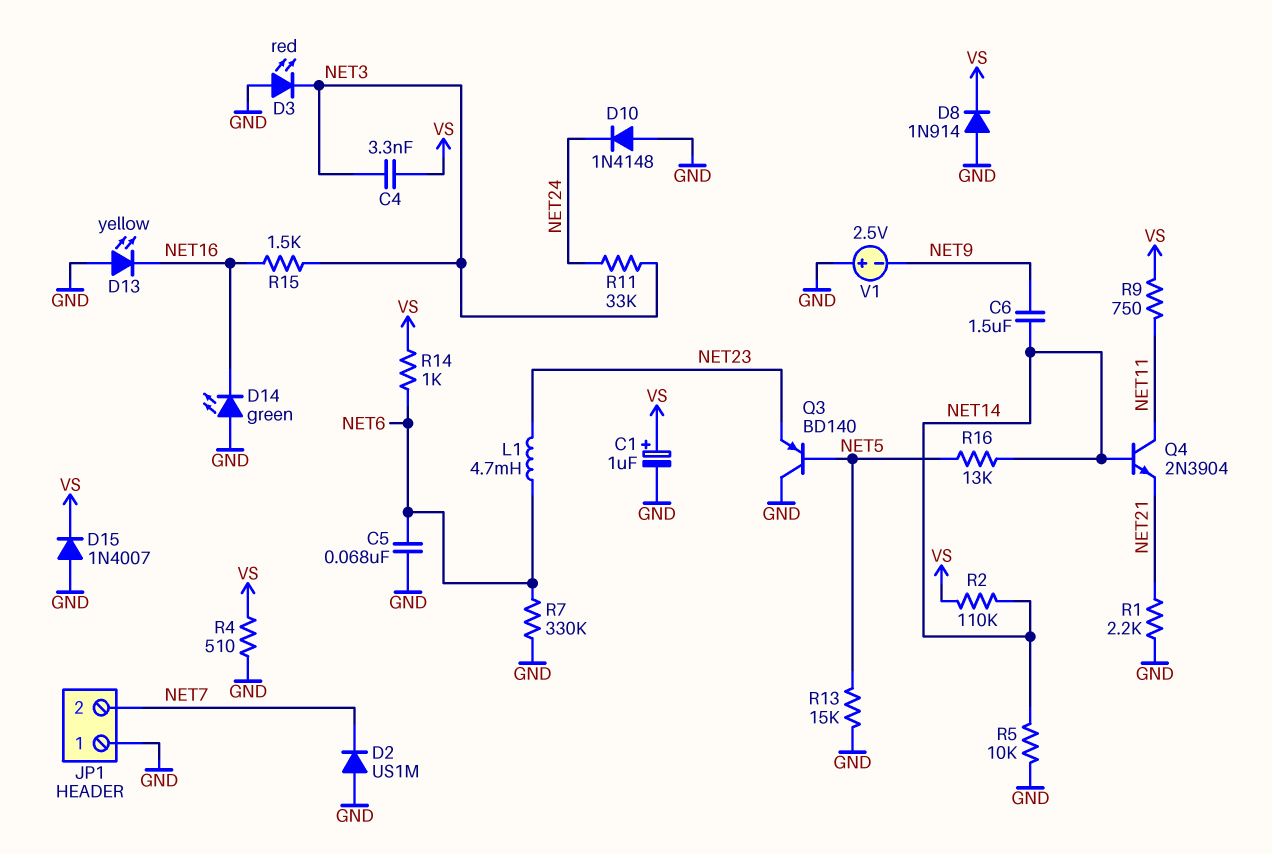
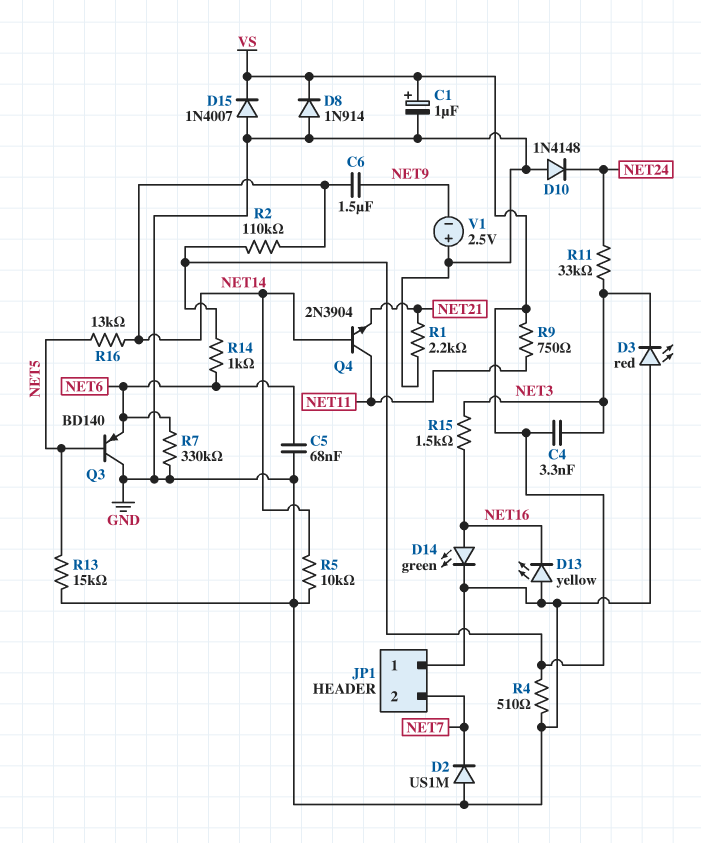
D14: LED green (A GND, K NET16) -> LED green (A NET16, K GND)
L1: 4.7mH (NET6, NET23) -> none
Q3: PNP BD140 (B NET5, C GND, E NET23) -> PNP BD140 (B NET5, C GND, E NET6)

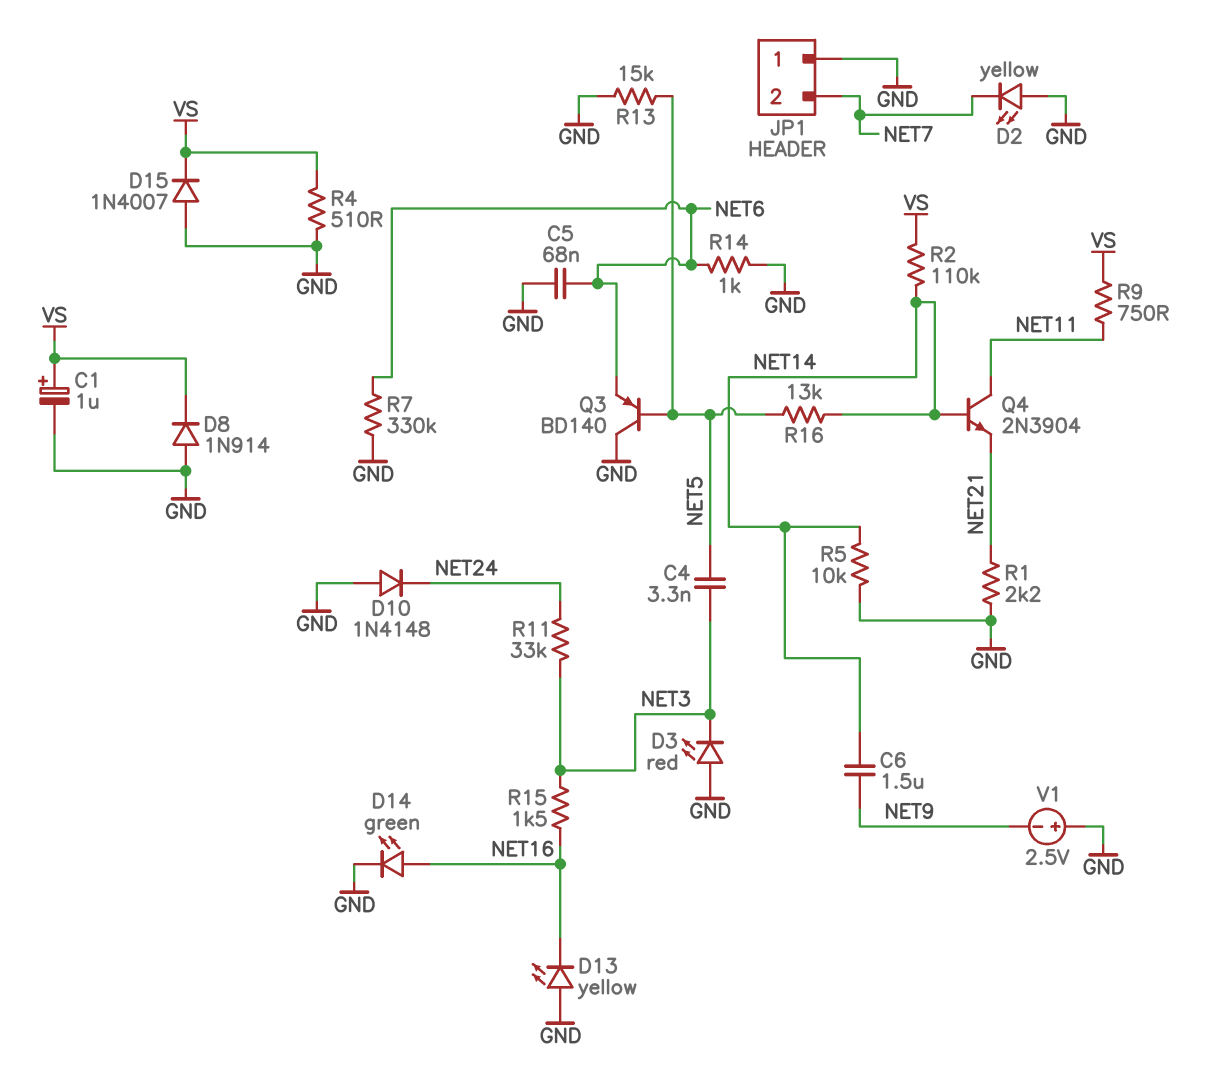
C4: 3.3nF (NET3, VS) -> 3.3nF (NET3, NET5)
D2: diode US1M (A GND, K NET7) -> LED yellow (A GND, K NET7)
R14: 1k (NET6, VS) -> 1k (GND, NET6)

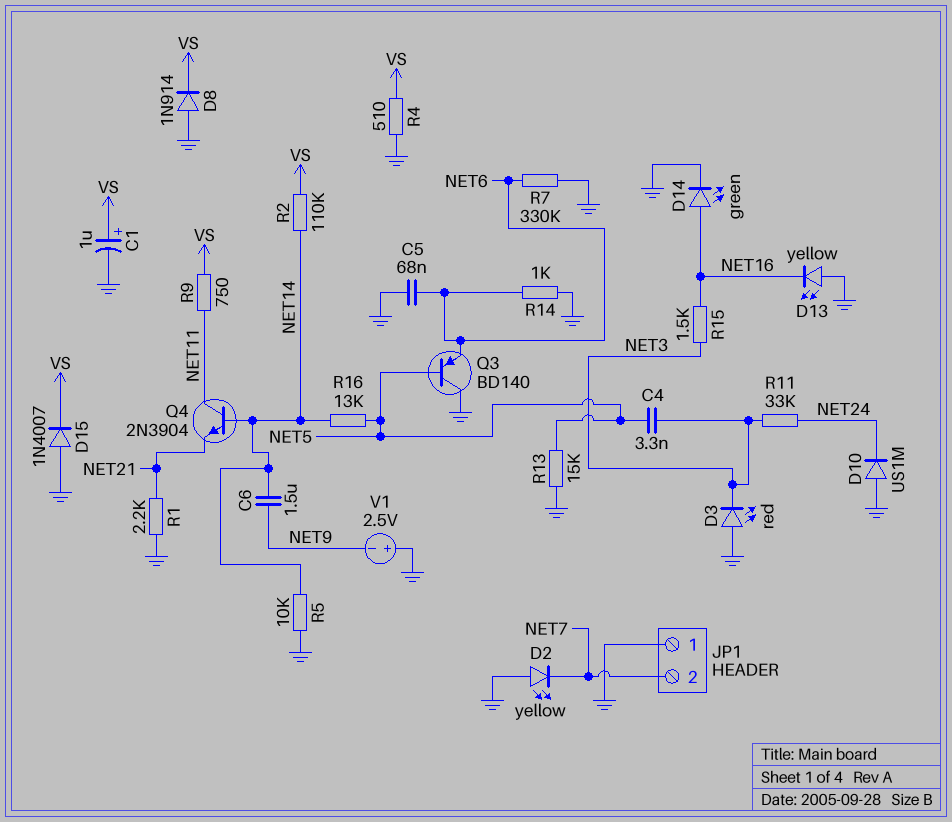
D10: diode 1N4148 (A GND, K NET24) -> diode US1M (A GND, K NET24)

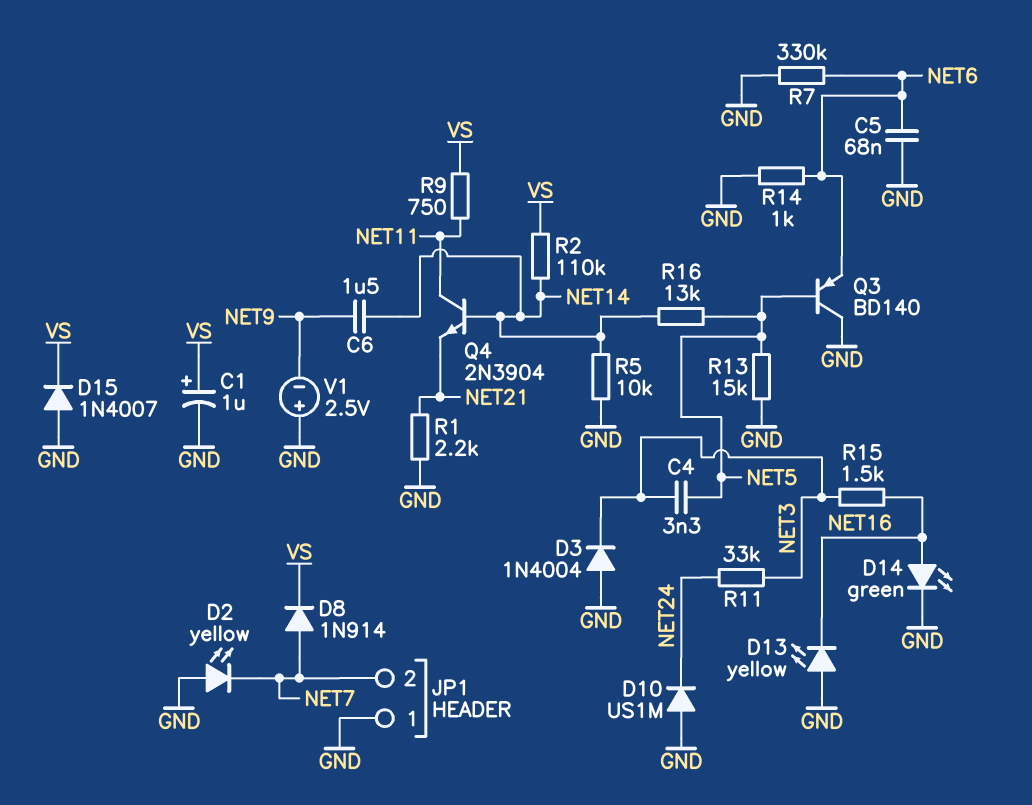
D3: LED red (A GND, K NET3) -> diode 1N4004 (A GND, K NET3)
D8: diode 1N914 (A GND, K VS) -> diode 1N914 (A NET7, K VS)
R4: 510 (GND, VS) -> none

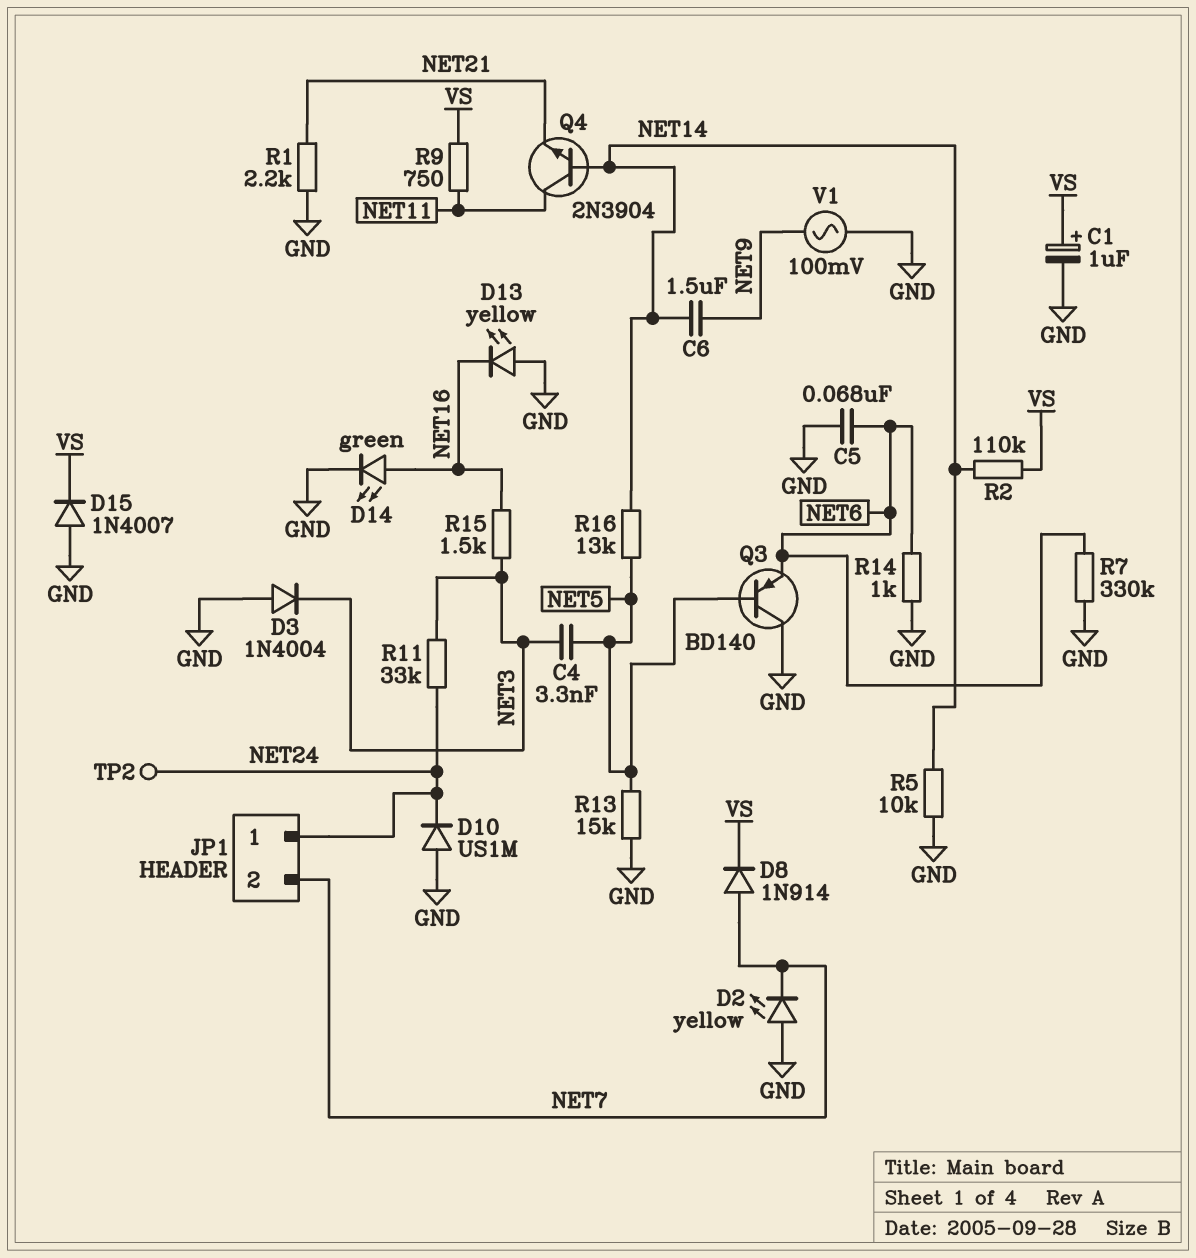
JP1 pin 1: GND -> NET24
TP2: none -> test point (NET24)
V1: 2.5V (plus GND, minus NET9) -> AC 100mV (GND, NET9)

